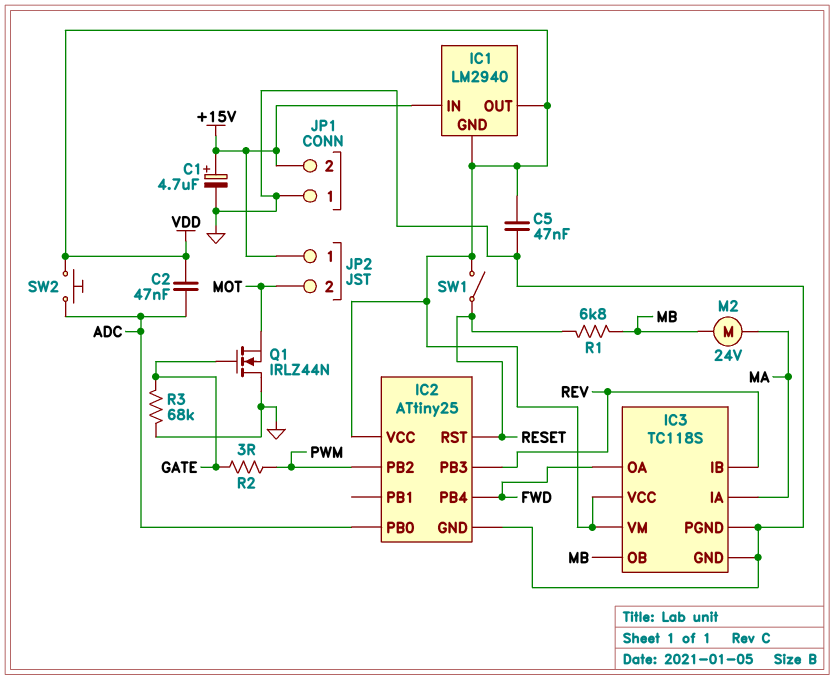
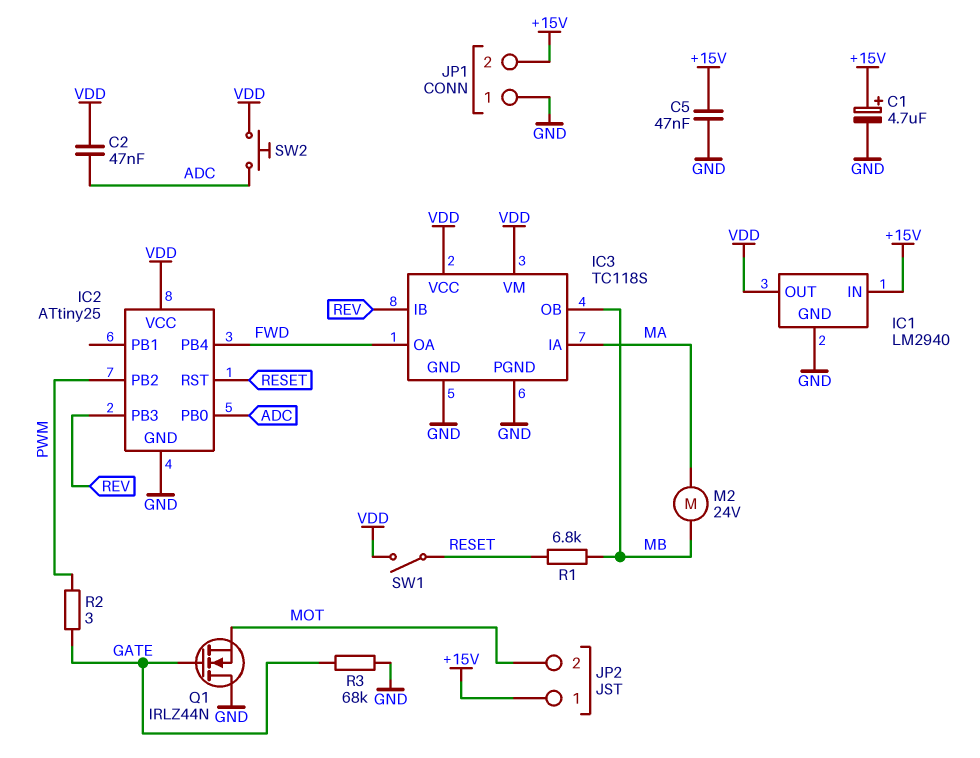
C5: 47nF (GND, VDD) -> 47nF (+15V, GND)
IC1 pin GND: VDD -> GND

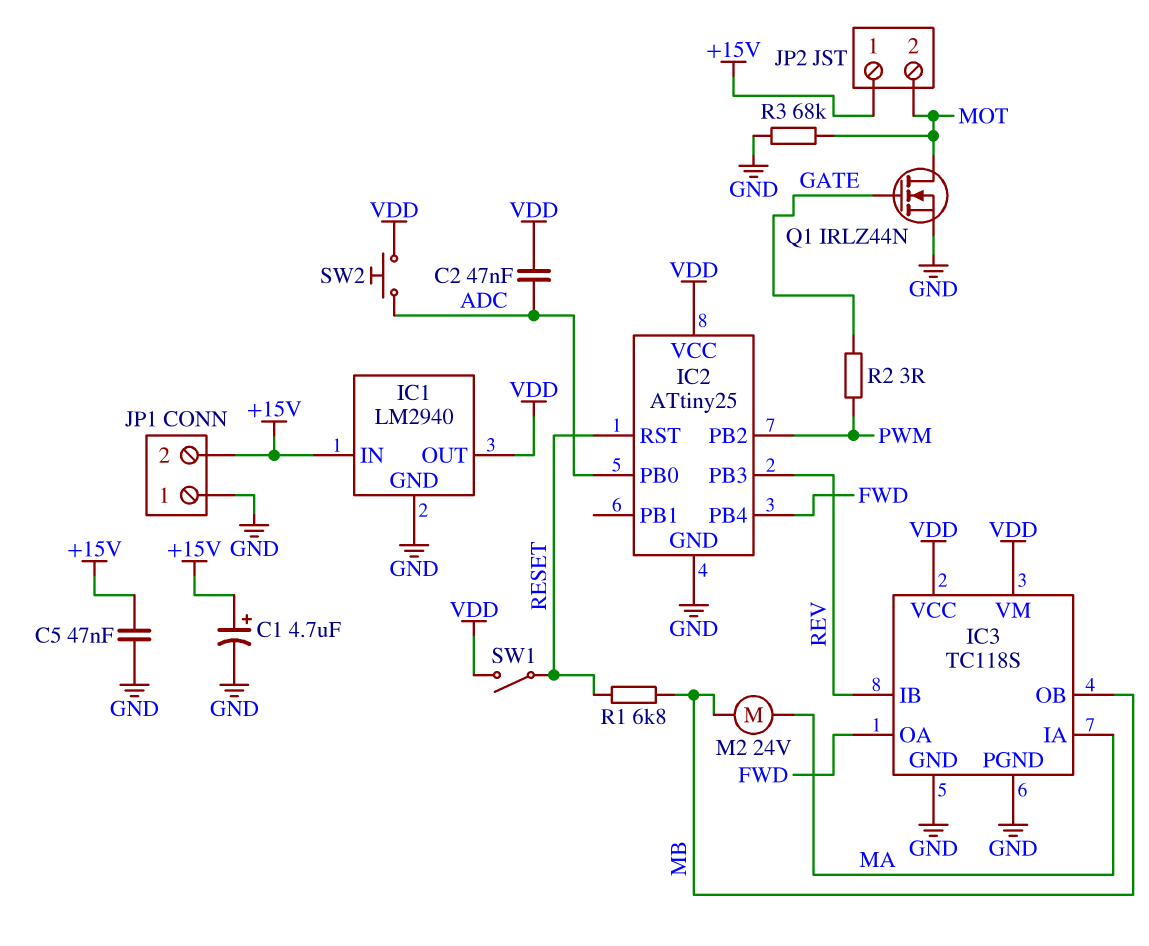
Q1: NMOS IRLZ44N (G GATE, D GND, S MOT) -> NMOS IRLZ44N (G GATE, D MOT, S GND)
R3: 68k (GATE, GND) -> 68k (GND, MOT)

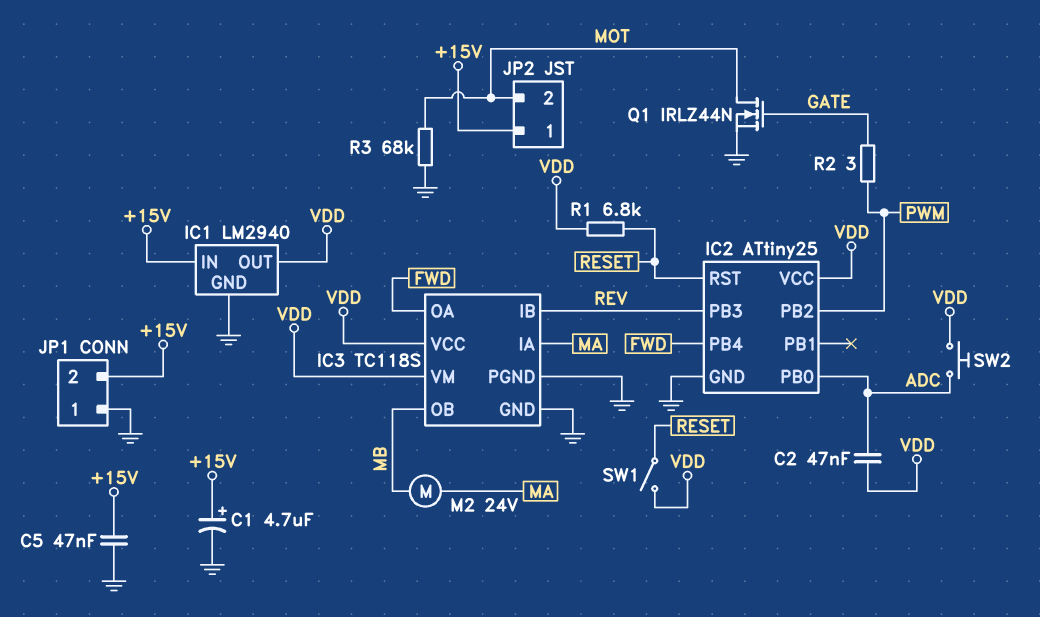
R1: 6.8k (MB, RESET) -> 6.8k (RESET, VDD)

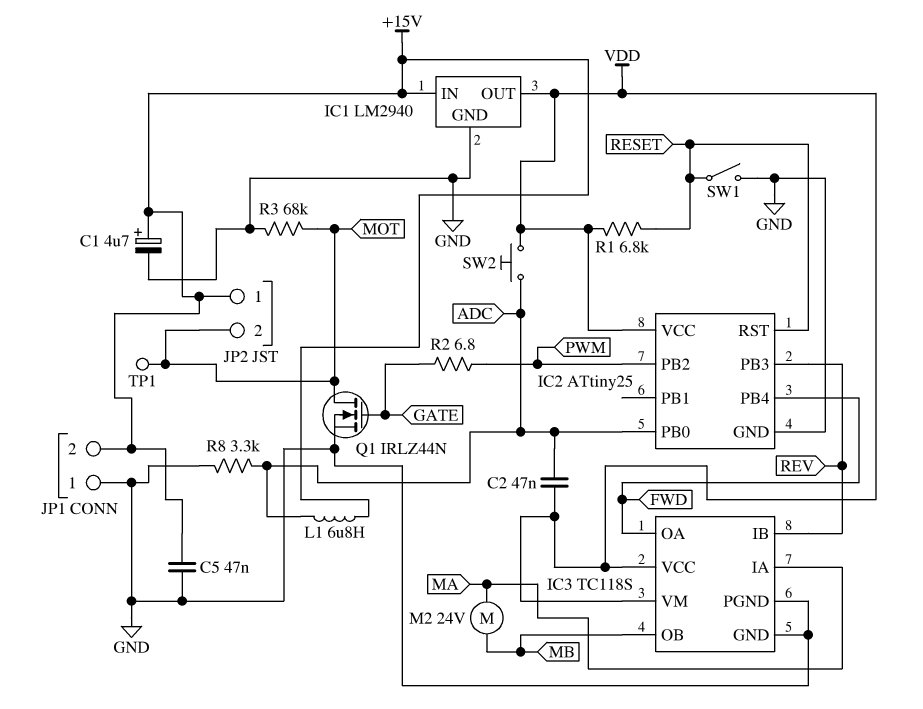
L1: none -> 6.8uH (+15V, ADC)
R2: 3 (GATE, PWM) -> 6.8 (GATE, PWM)
R8: none -> 3.3k (ADC, GND)
SW1: switch (RESET, VDD) -> switch (GND, RESET)
TP1: none -> test point (MOT)

